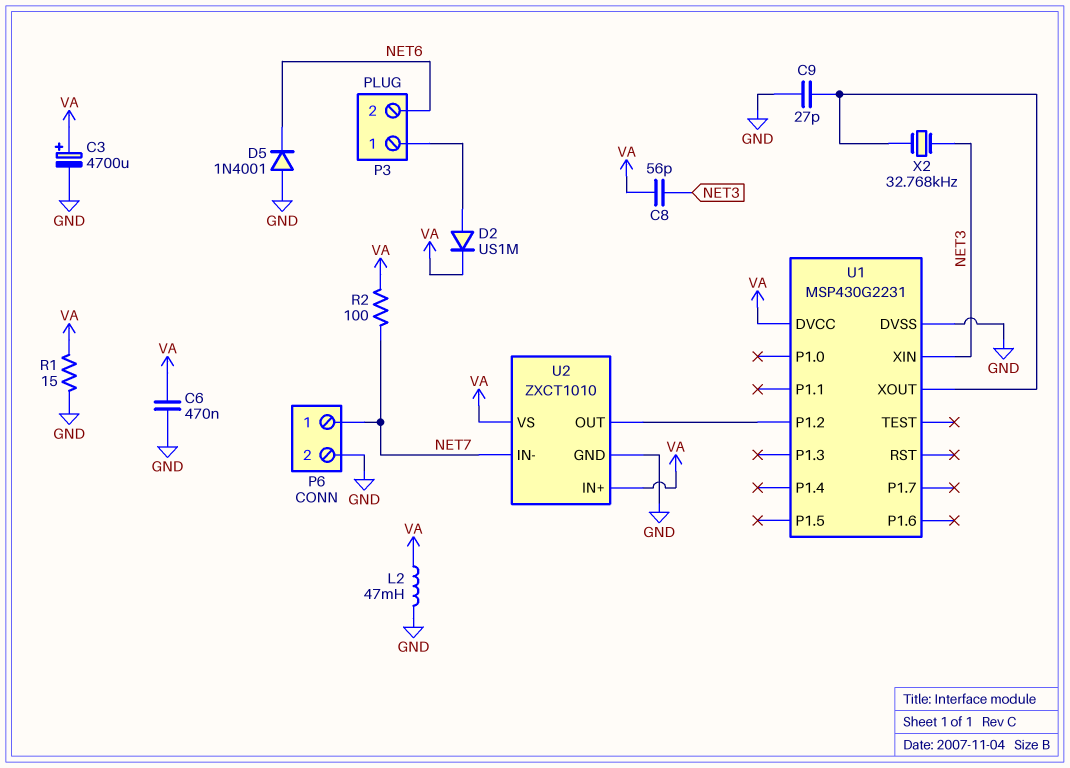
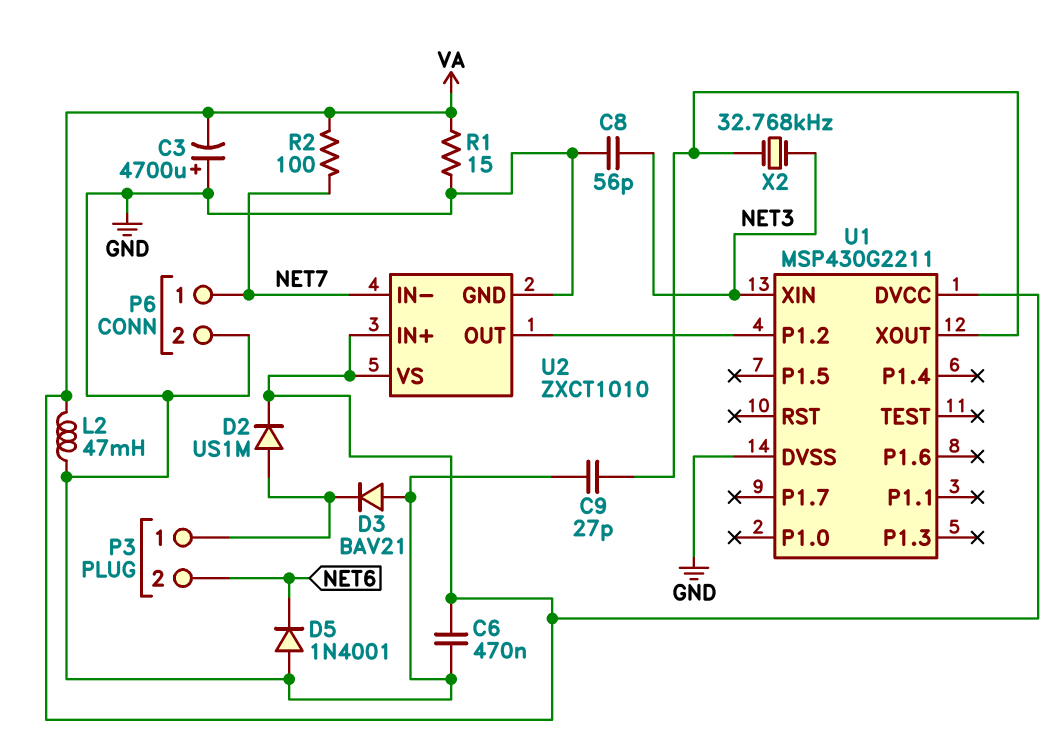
C3: 4700uF (plus VA, minus GND) -> 4700uF (plus GND, minus VA)
C8: 56pF (NET3, VA) -> 56pF (GND, NET3)
D3: none -> diode BAV21 (A GND, K P3/1)
U1: MSP430G2231 -> MSP430G2211

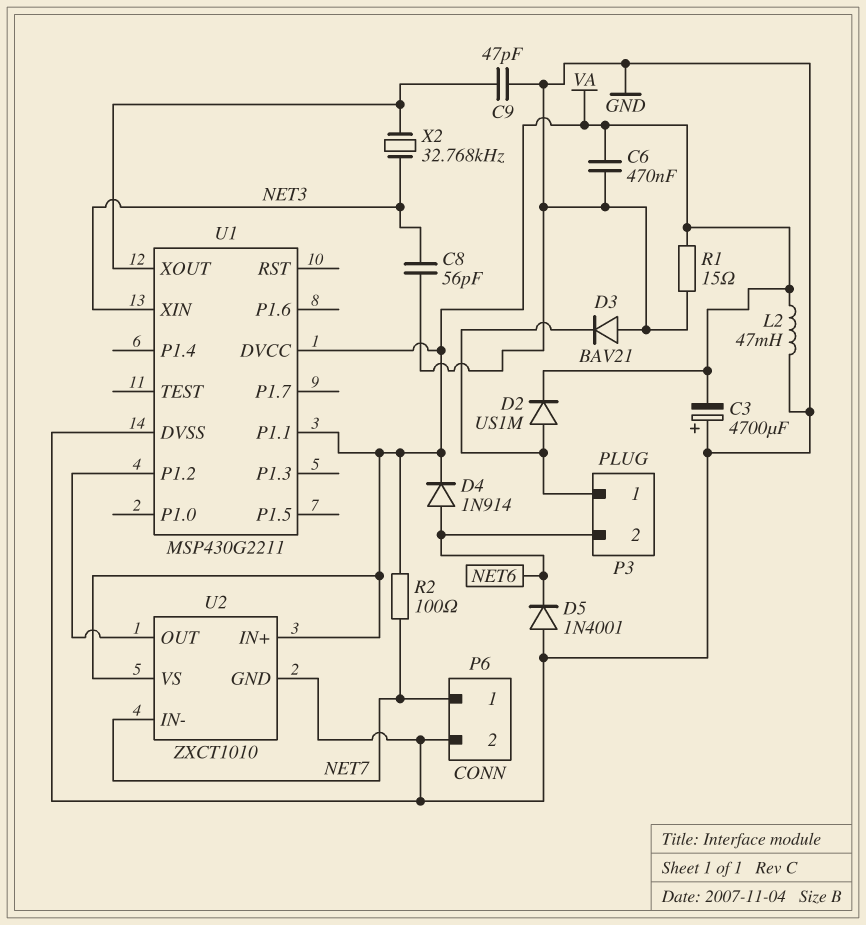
C9: 27pF (GND, U1/XOUT) -> 47pF (GND, U1/XOUT)
D4: none -> diode 1N914 (A NET6, K VA)
U1 pin P1.1: none -> VA

